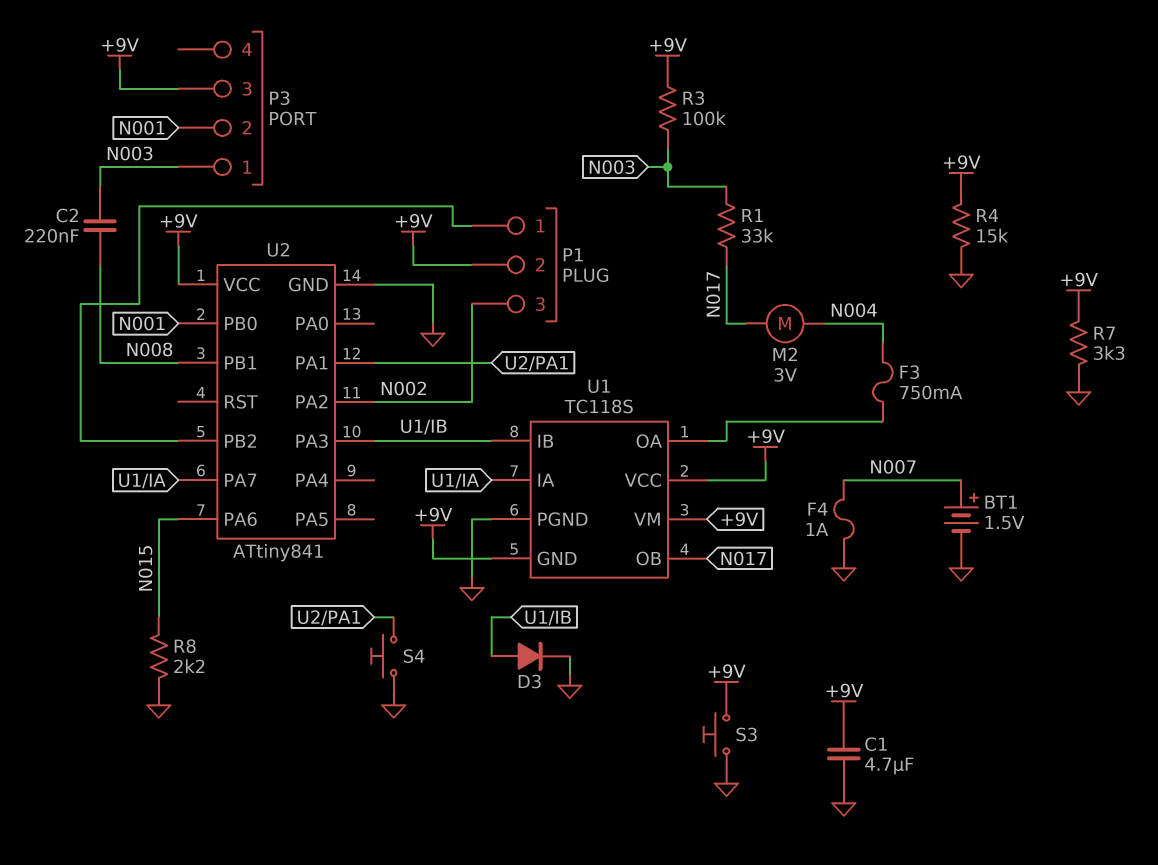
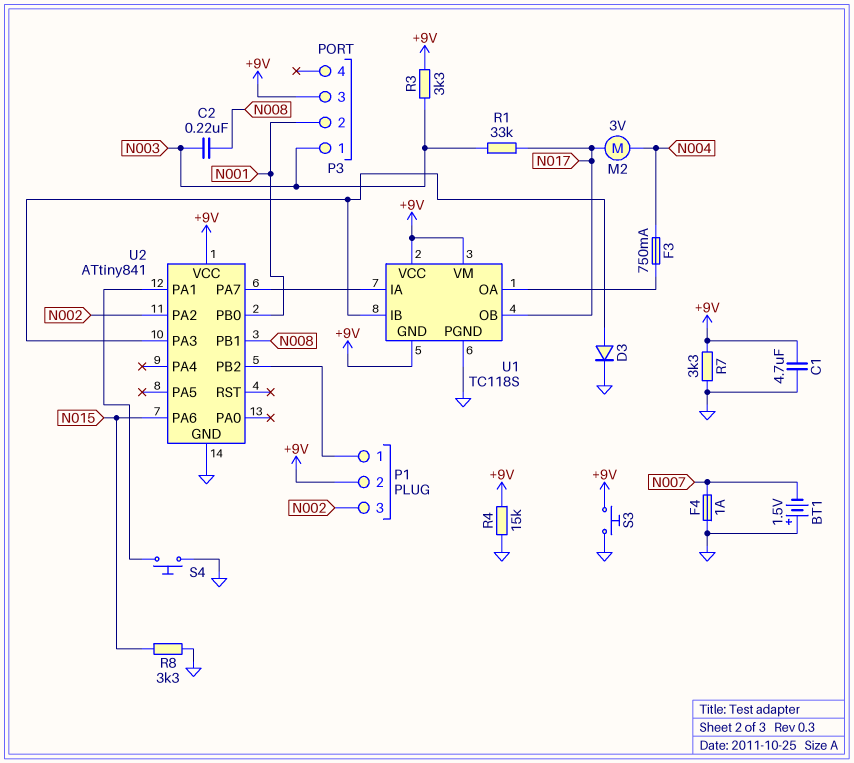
BT1: 1.5V (plus N007, minus GND) -> 1.5V (plus GND, minus N007)
R3: 100k (+9V, N003) -> 3.3k (+9V, N003)
R8: 2.2k (GND, N015) -> 3.3k (GND, N015)

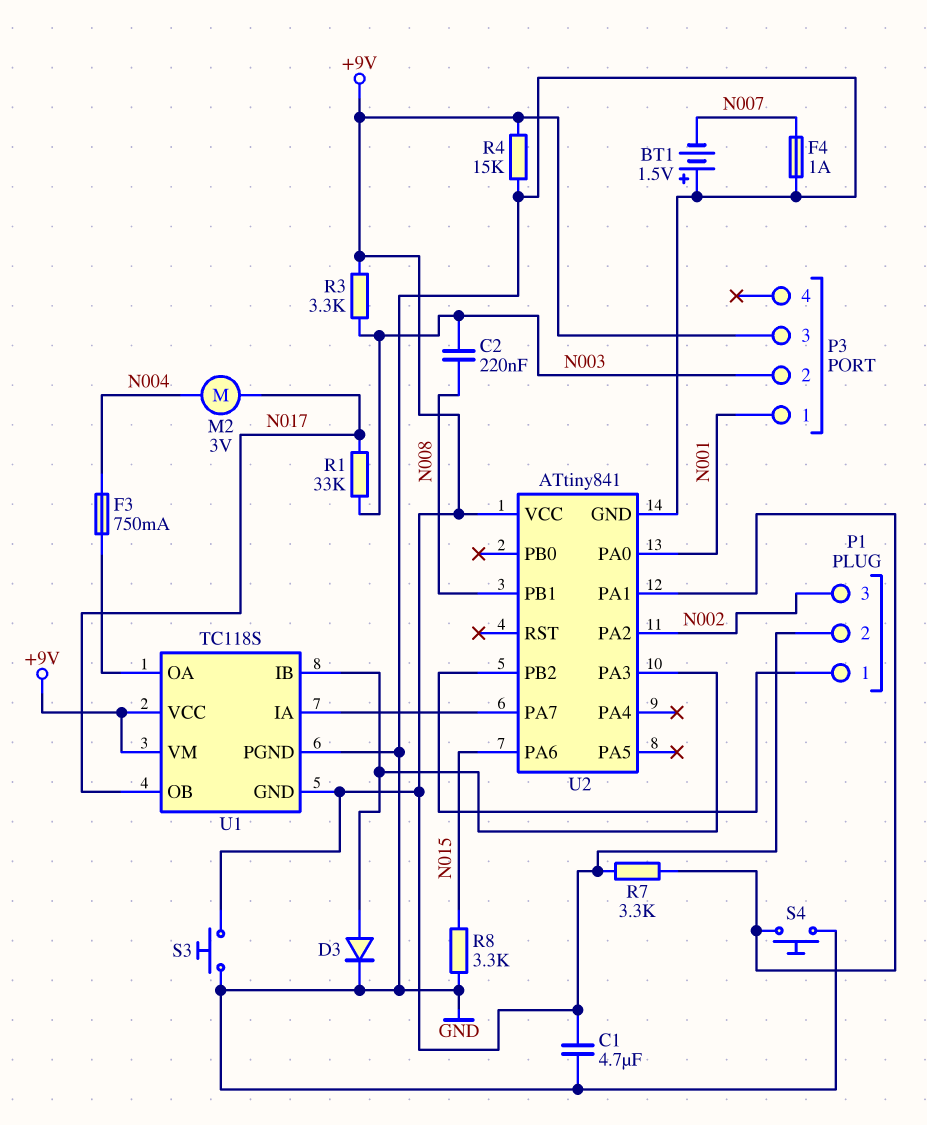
P3 pin 1: N003 -> N001
P3 pin 2: N001 -> N003
R7: 3.3k (+9V, GND) -> 3.3k (+9V, U2/PA1)
U2 pin PA0: none -> N001
U2 pin PB0: N001 -> none

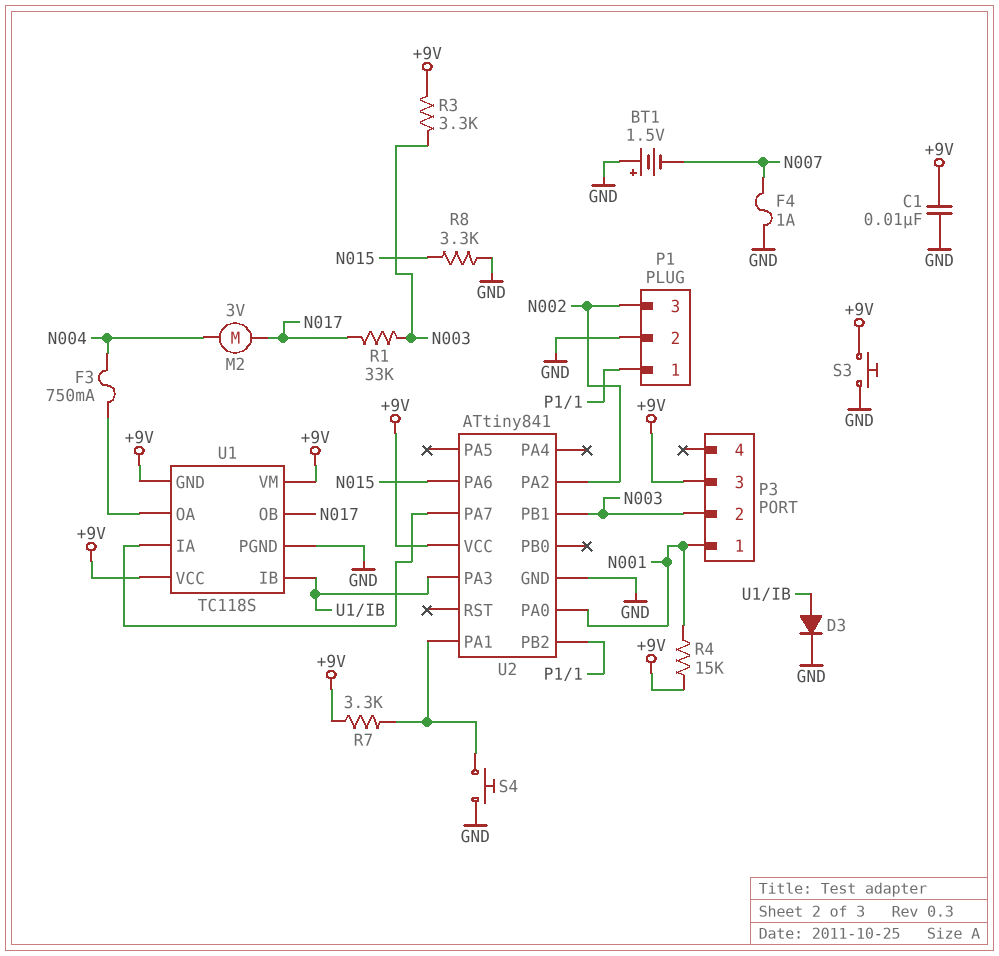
C1: 4.7uF (+9V, GND) -> 10nF (+9V, GND)
C2: 220nF (N003, N008) -> none
P1 pin 2: +9V -> GND
R4: 15k (+9V, GND) -> 15k (+9V, N001)
U2 pin PB1: N008 -> N003

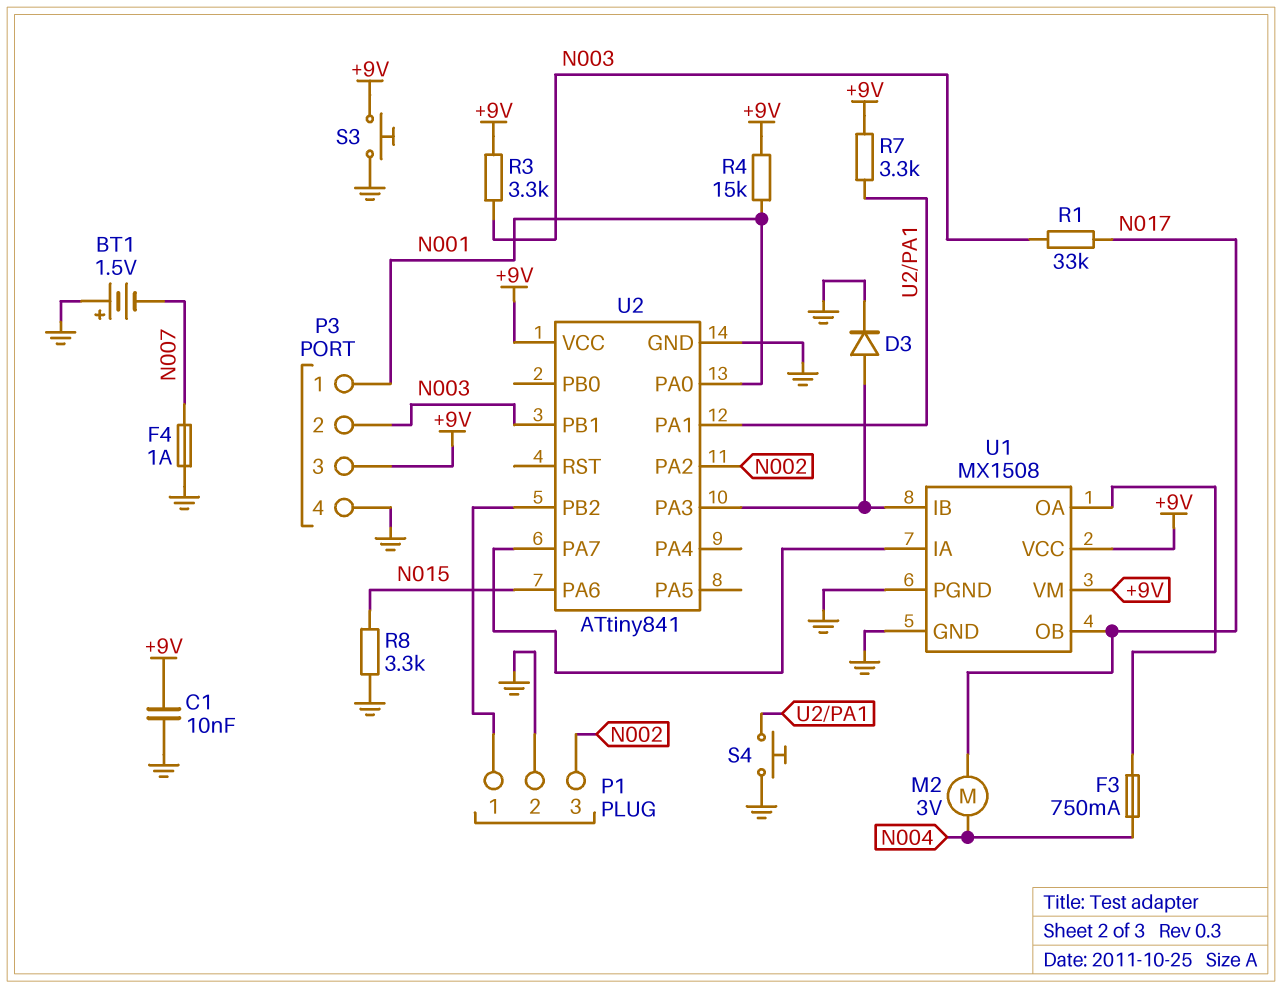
P3 pin 4: none -> GND
U1: TC118S -> MX1508
U1 pin GND: +9V -> GND

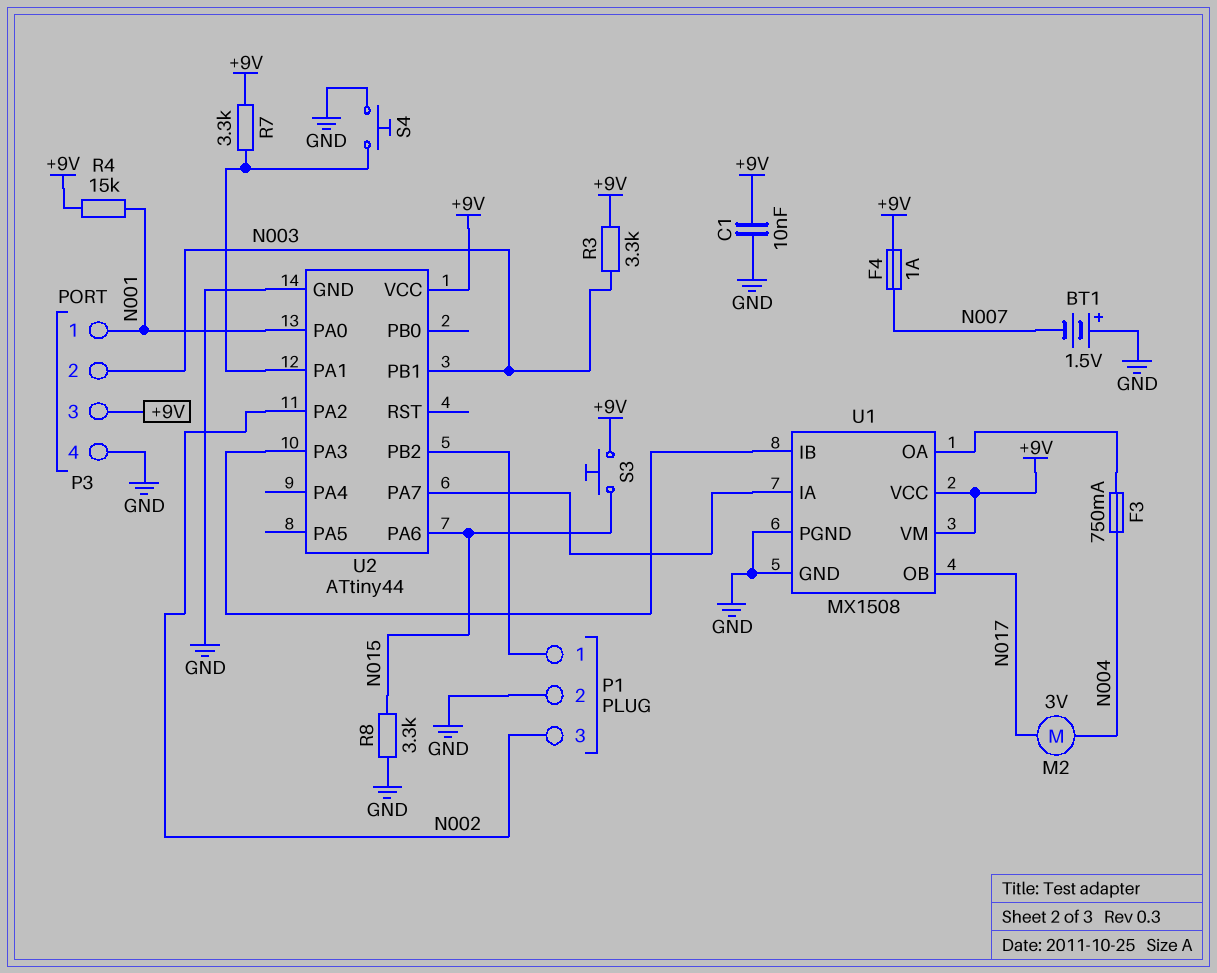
D3: diode (A U1/IB, K GND) -> none
F4: 1A (GND, N007) -> 1A (+9V, N007)
R1: 33k (N003, N017) -> none
S3: button (+9V, GND) -> button (+9V, N015)
U2: ATtiny841 -> ATtiny44

